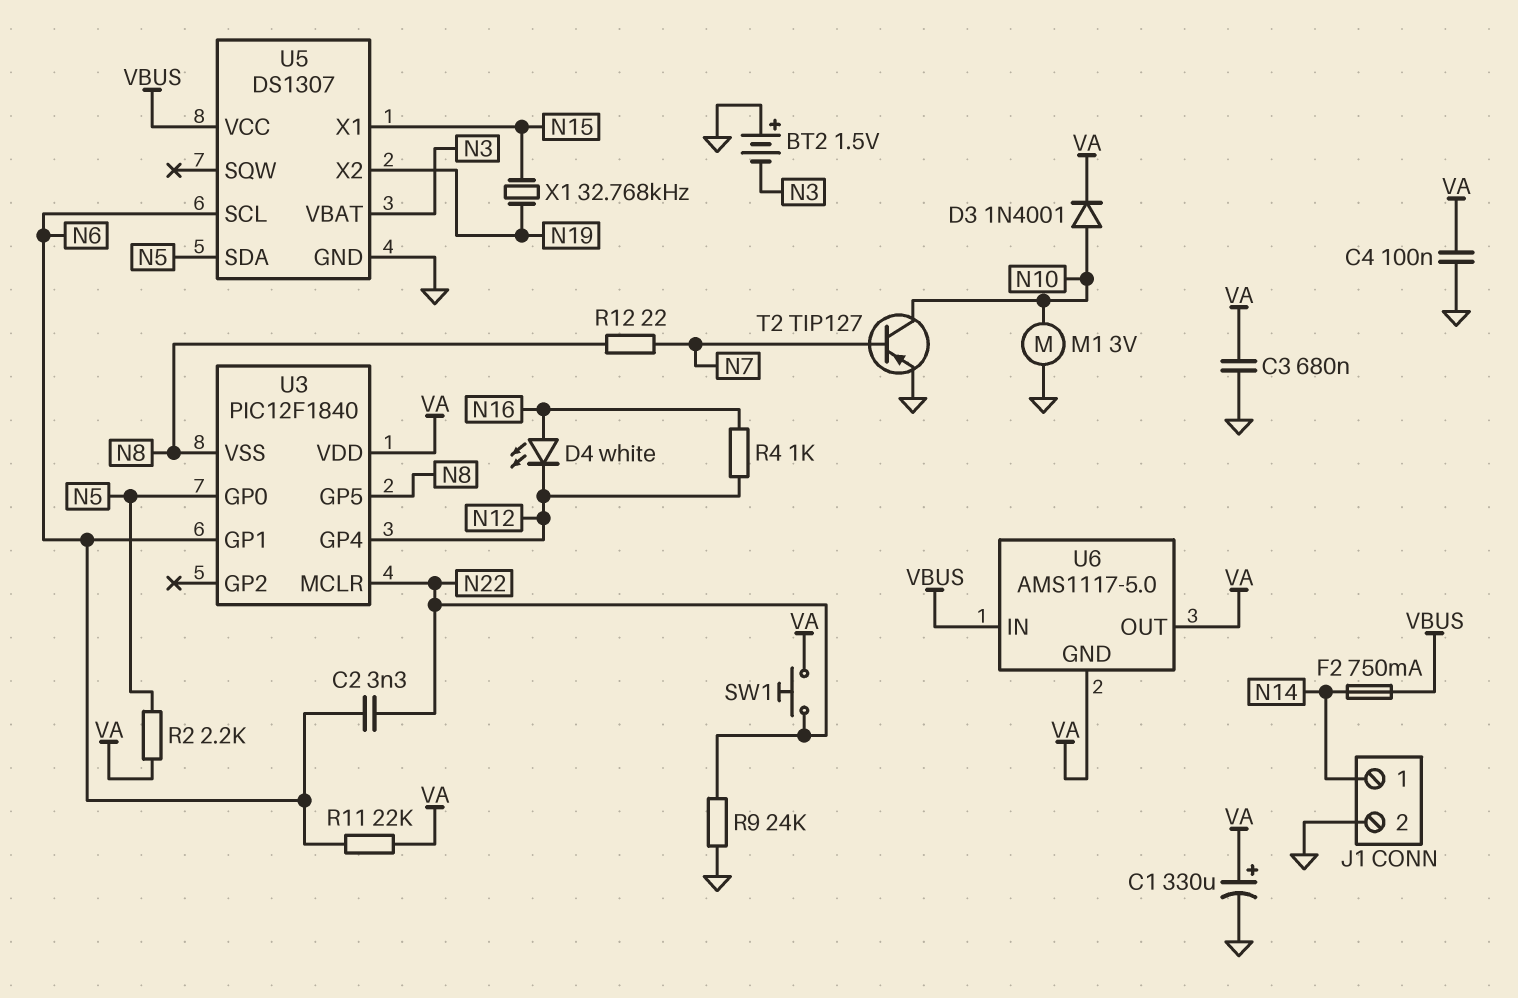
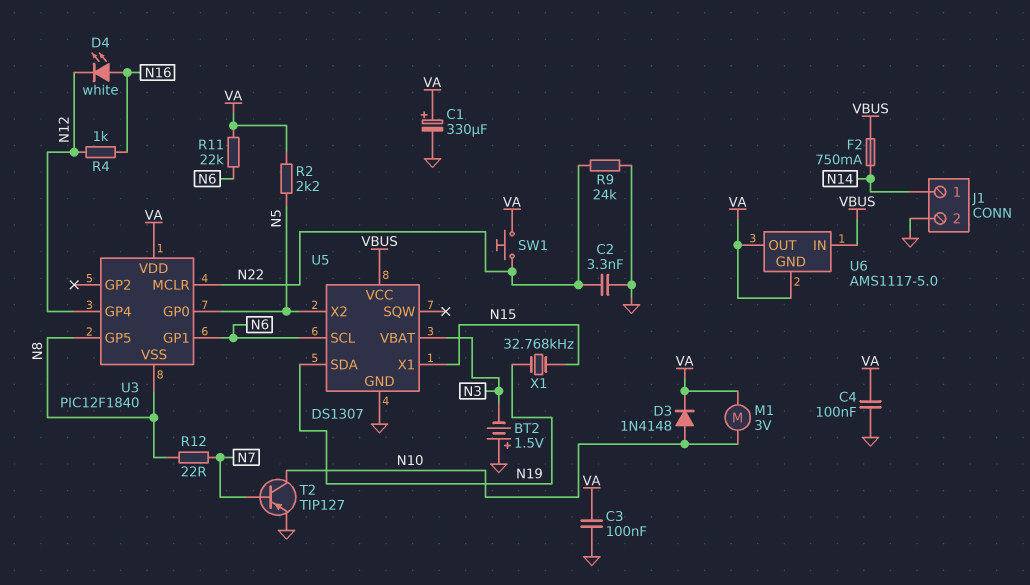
C2: 3.3nF (N6, N22) -> 3.3nF (GND, N22)
C3: 680nF (GND, VA) -> 100nF (GND, VA)
D3: diode 1N4001 (A N10, K VA) -> diode 1N4148 (A N10, K VA)
M1: motor 3V (GND, N10) -> motor 3V (N10, VA)
U5 pin SDA: N5 -> N19
U5 pin X2: N19 -> N5

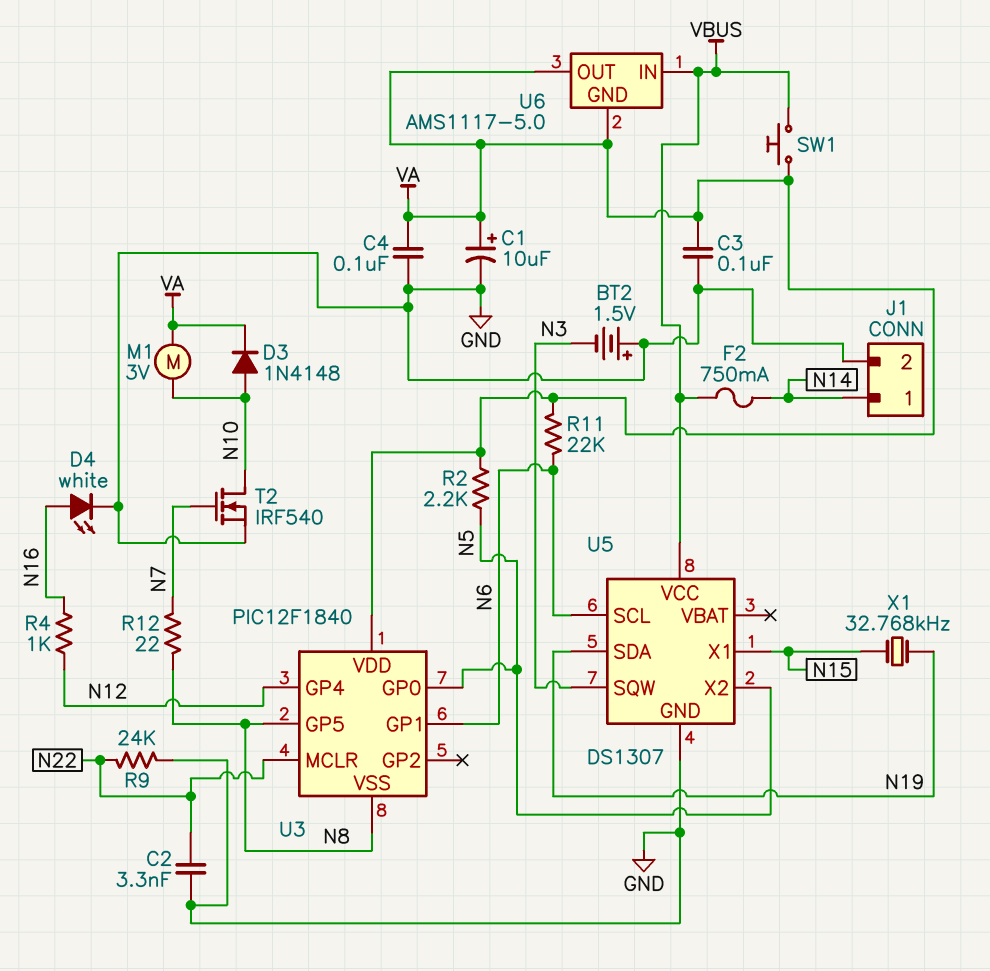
C1: 330uF (plus VA, minus GND) -> 10uF (plus VA, minus GND)
D4: LED white (A N16, K N12) -> LED white (A N16, K GND)
SW1: button (N22, VA) -> button (VA, VBUS)
T2: PNP TIP127 (B N7, C N10, E GND) -> NMOS IRF540 (G N7, D N10, S GND)
U5 pin SQW: none -> N3
U5 pin VBAT: N3 -> none

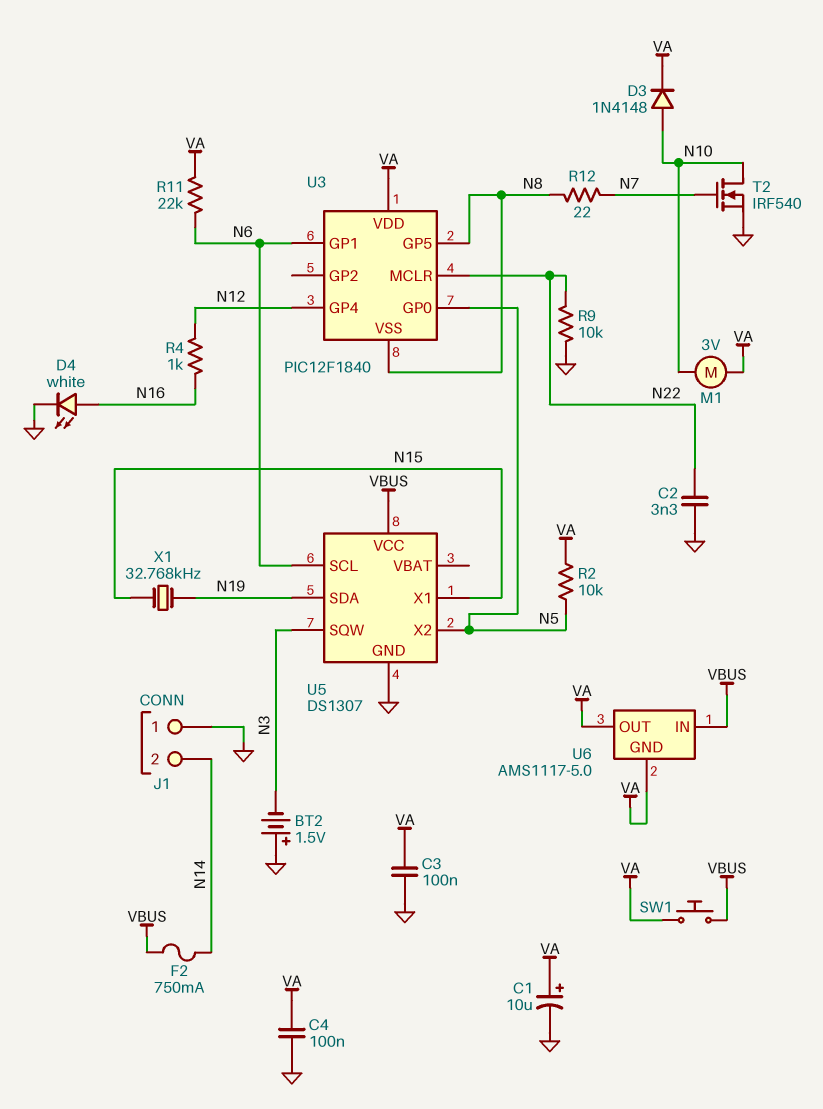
J1 pin 1: N14 -> GND
J1 pin 2: GND -> N14
R2: 2.2k (N5, VA) -> 10k (N5, VA)
R9: 24k (GND, N22) -> 10k (GND, N22)

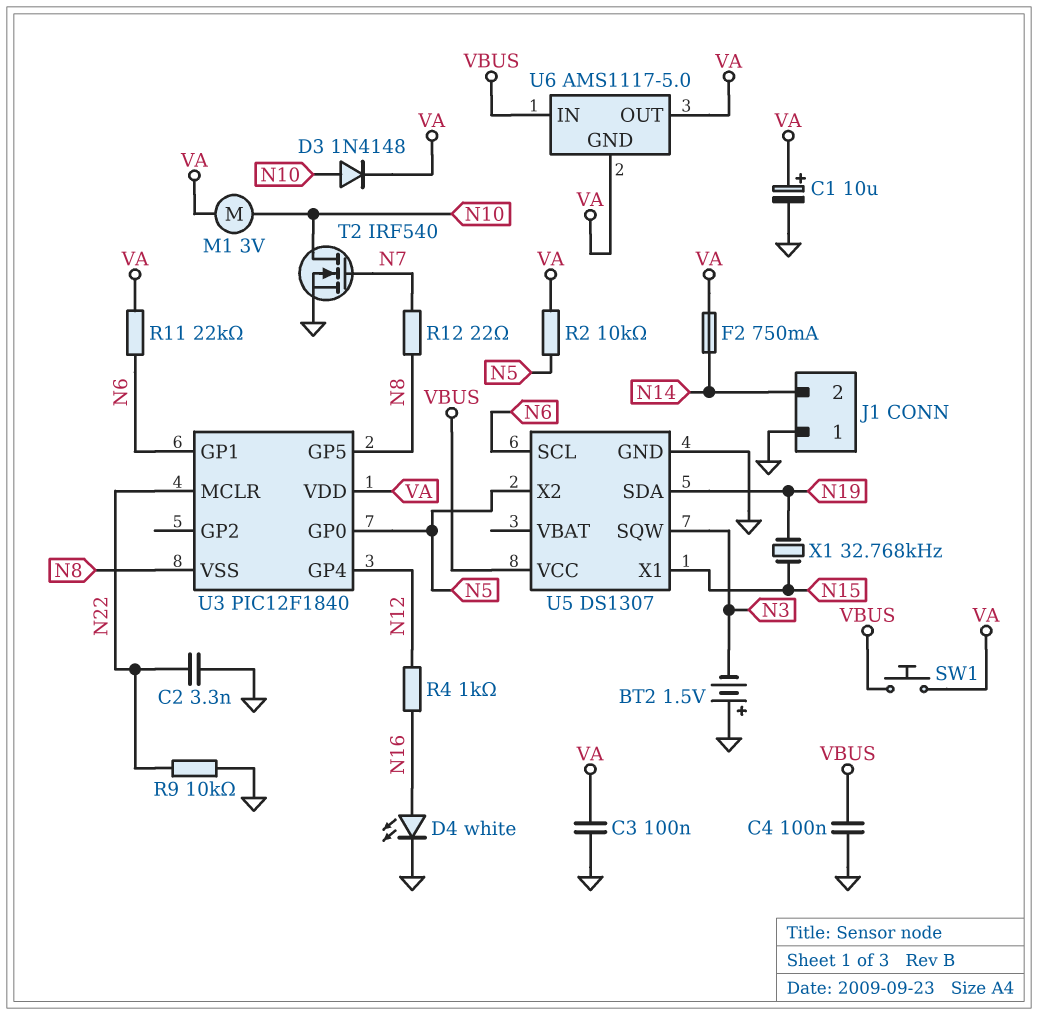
C4: 100nF (GND, VA) -> 100nF (GND, VBUS)
F2: 750mA (N14, VBUS) -> 750mA (N14, VA)

